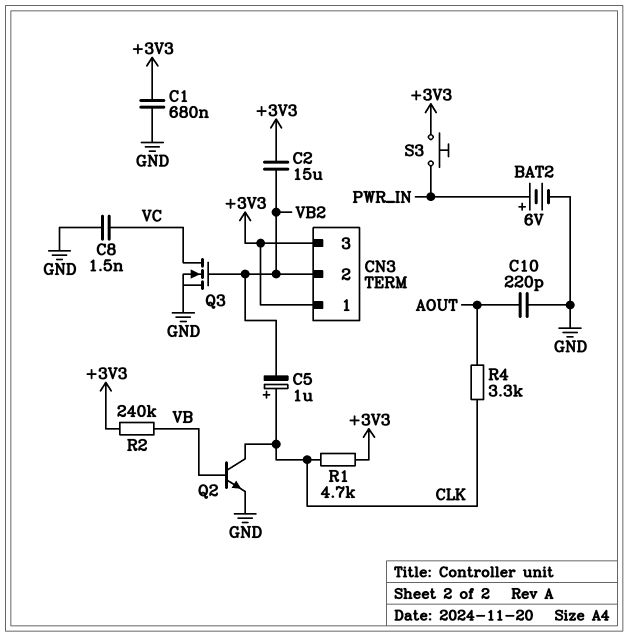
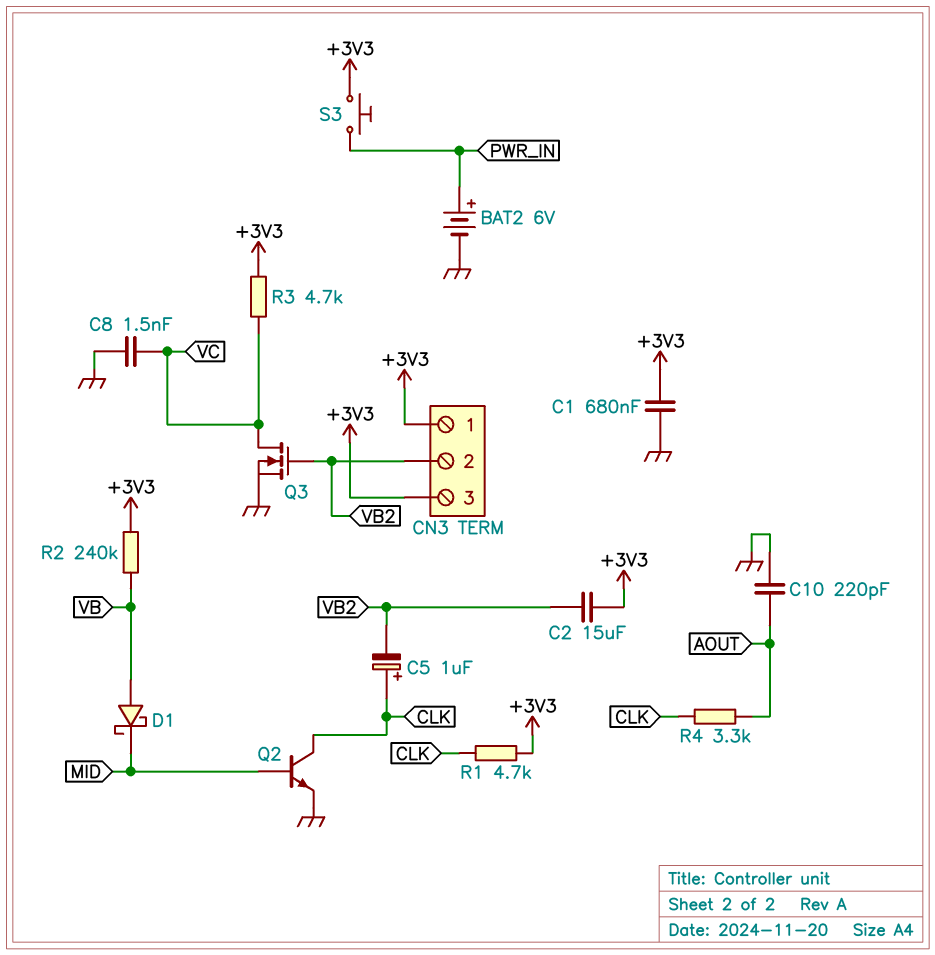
D1: none -> schottky (A VB, K MID)
Q2: NPN (B VB, C CLK, E GND) -> NPN (B MID, C CLK, E GND)
R3: none -> 4.7k (+3V3, VC)

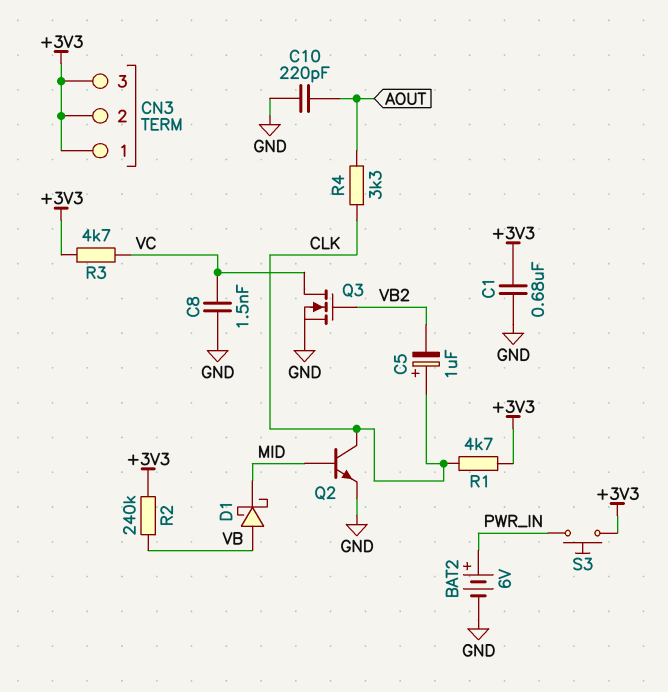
C2: 15uF (+3V3, VB2) -> none
CN3 pin 2: VB2 -> +3V3

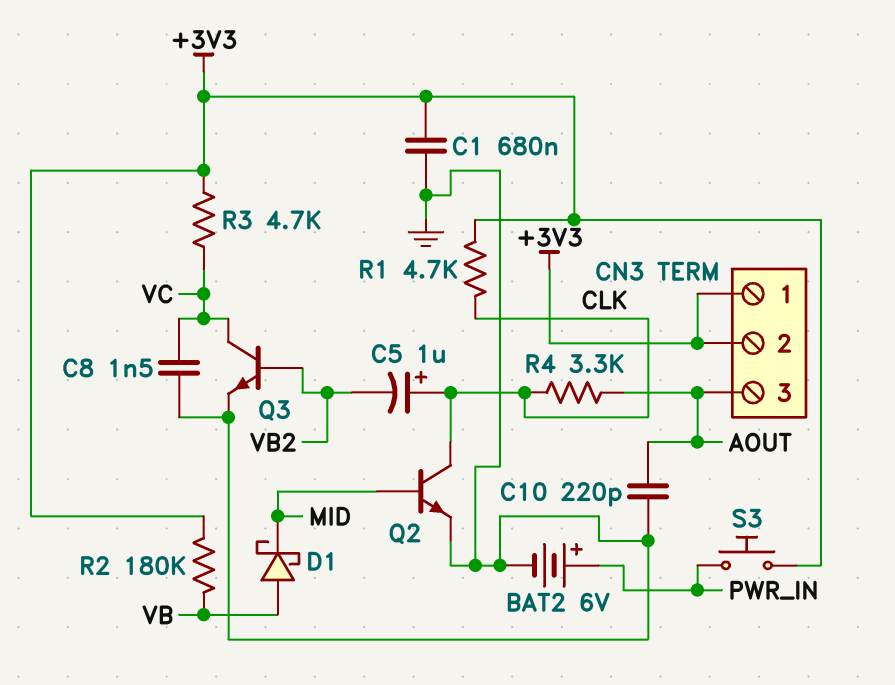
CN3 pin 3: +3V3 -> AOUT
Q3: NMOS (G VB2, D VC, S GND) -> NPN (B VB2, C VC, E GND)
R2: 240k (+3V3, VB) -> 180k (+3V3, VB)

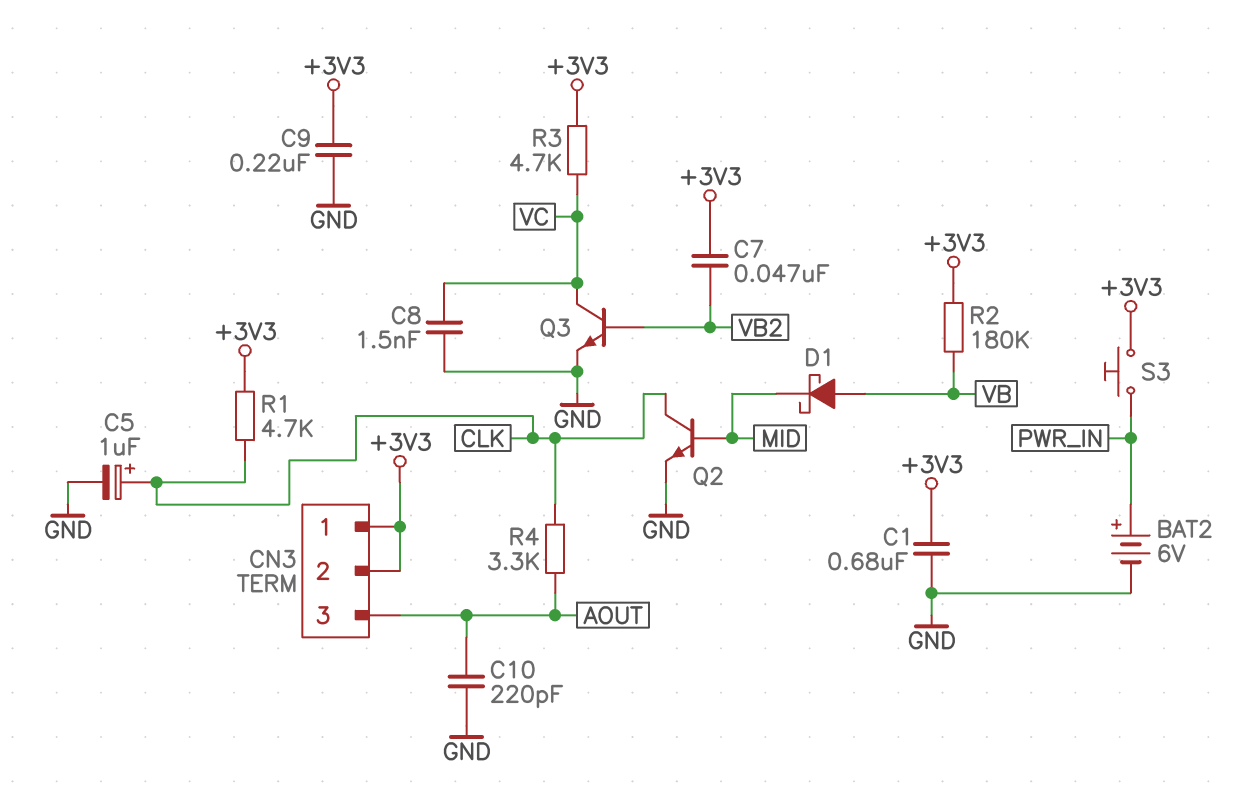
C5: 1uF (plus CLK, minus VB2) -> 1uF (plus CLK, minus GND)
C7: none -> 47nF (+3V3, VB2)
C9: none -> 220nF (+3V3, GND)

